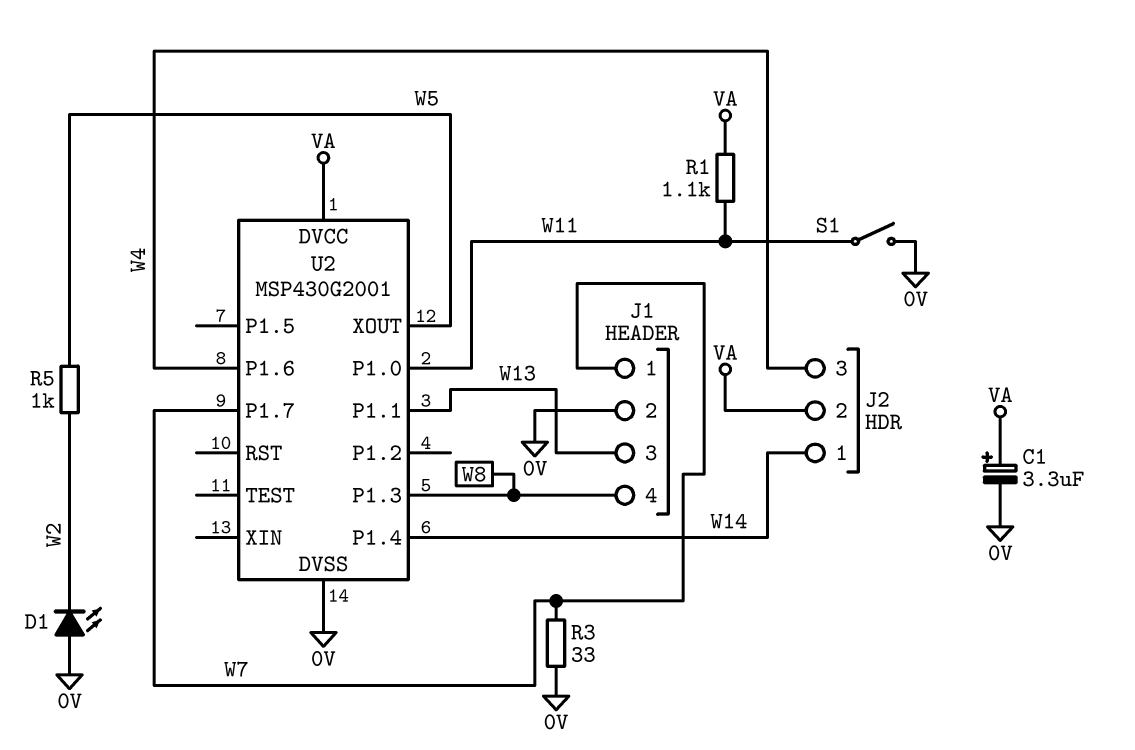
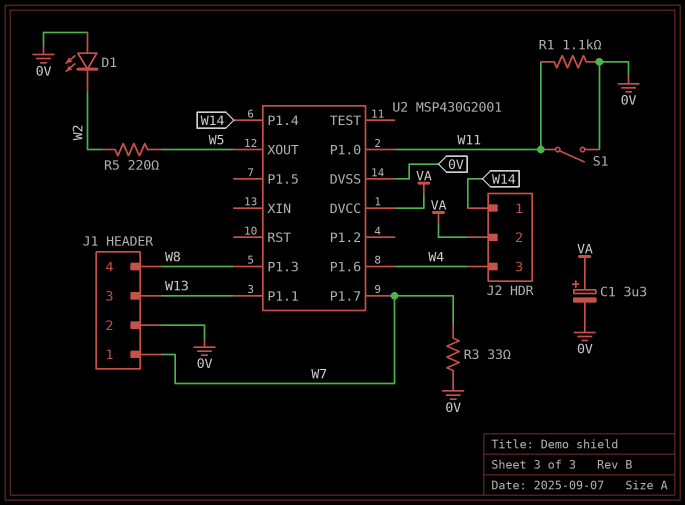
R1: 1.1k (VA, W11) -> 1.1k (0V, W11)
R5: 1k (W2, W5) -> 220 (W2, W5)

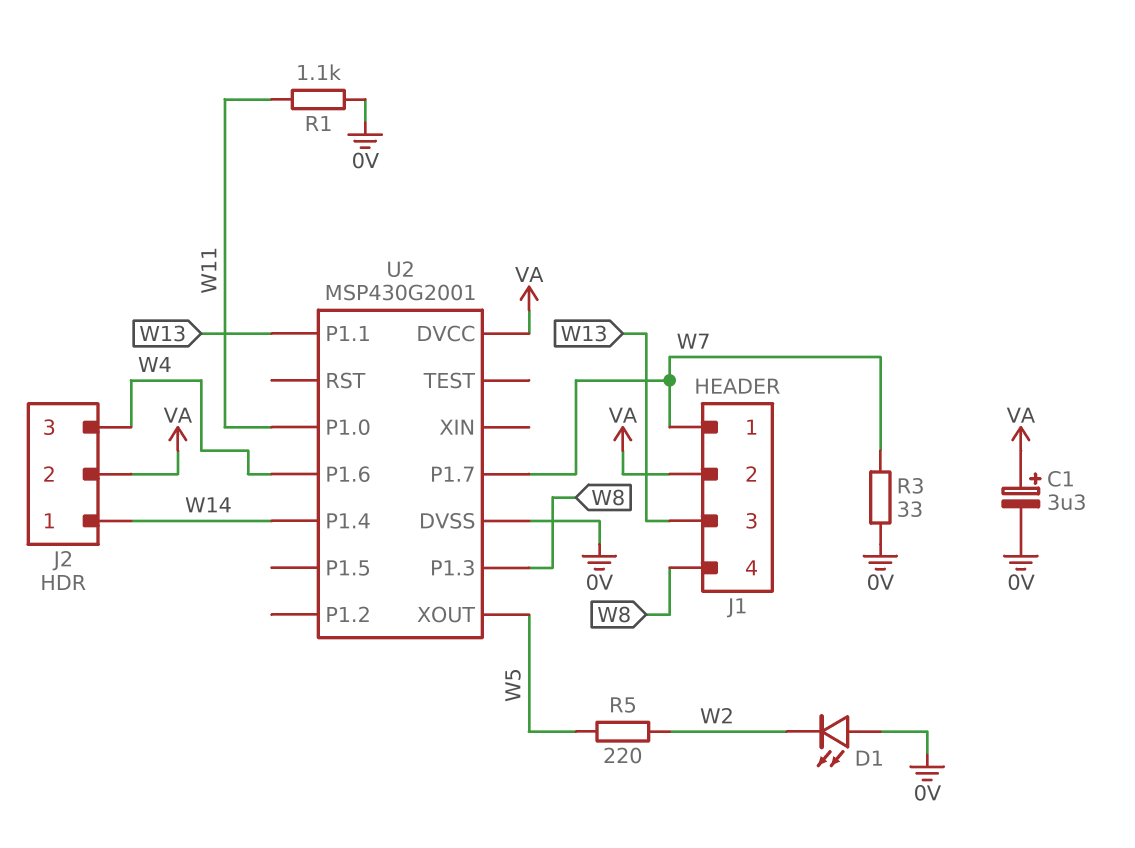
J1 pin 2: 0V -> VA
S1: switch (0V, W11) -> none

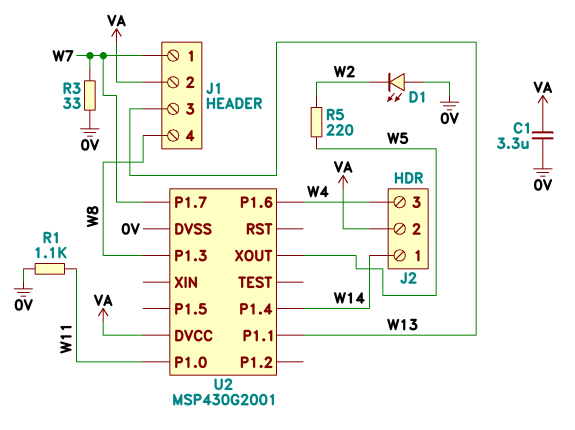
C1: 3.3uF (plus VA, minus 0V) -> 3.3uF (0V, VA)

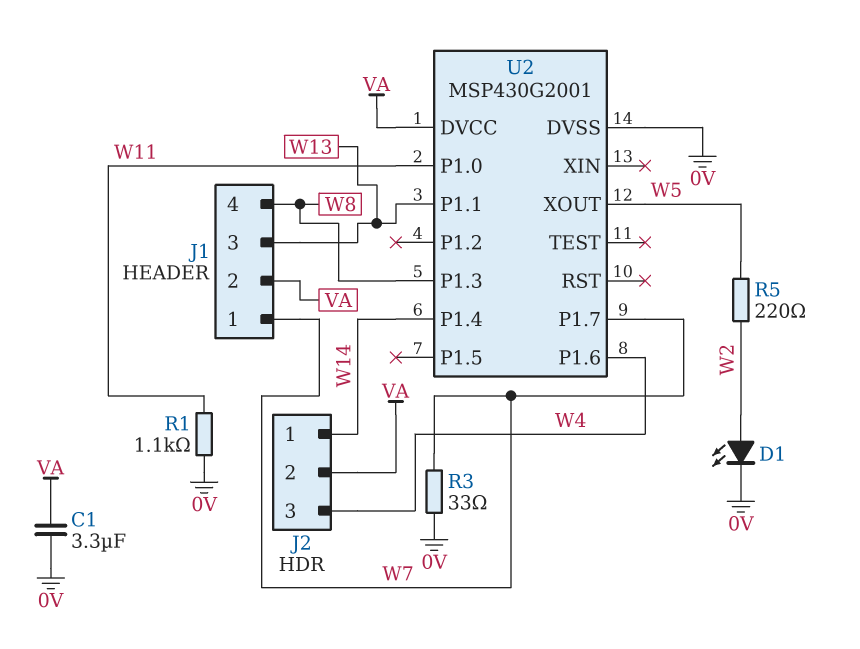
D1: LED (A 0V, K W2) -> LED (A W2, K 0V)

